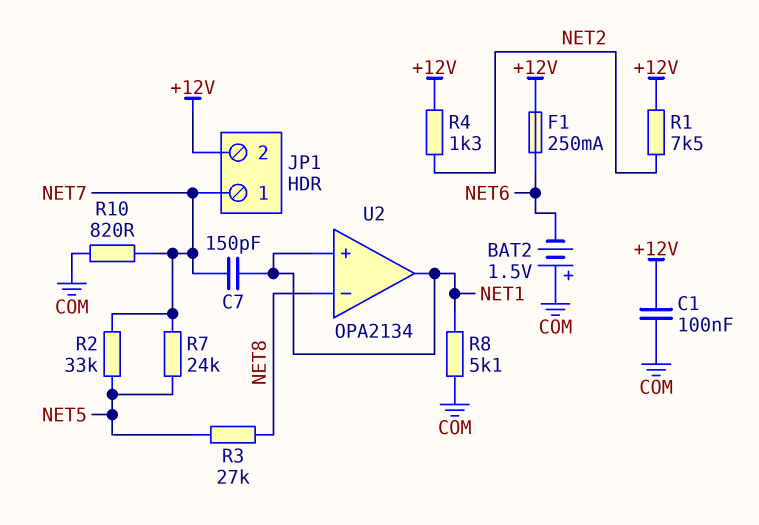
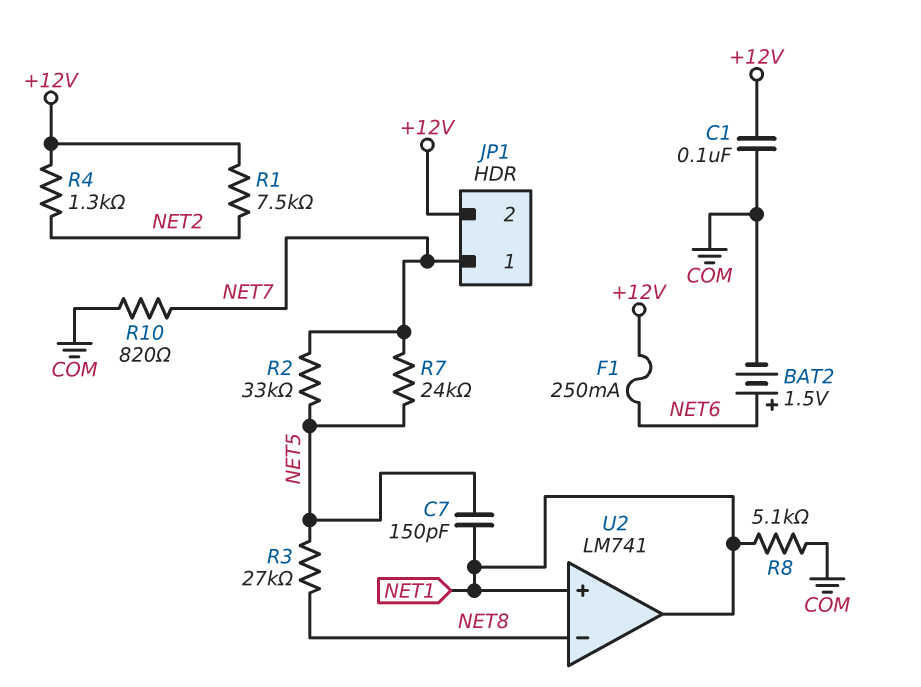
BAT2: 1.5V (plus COM, minus NET6) -> 1.5V (plus NET6, minus COM)
C7: 150pF (NET1, NET7) -> 150pF (NET1, NET5)
U2: OPA2134 -> LM741

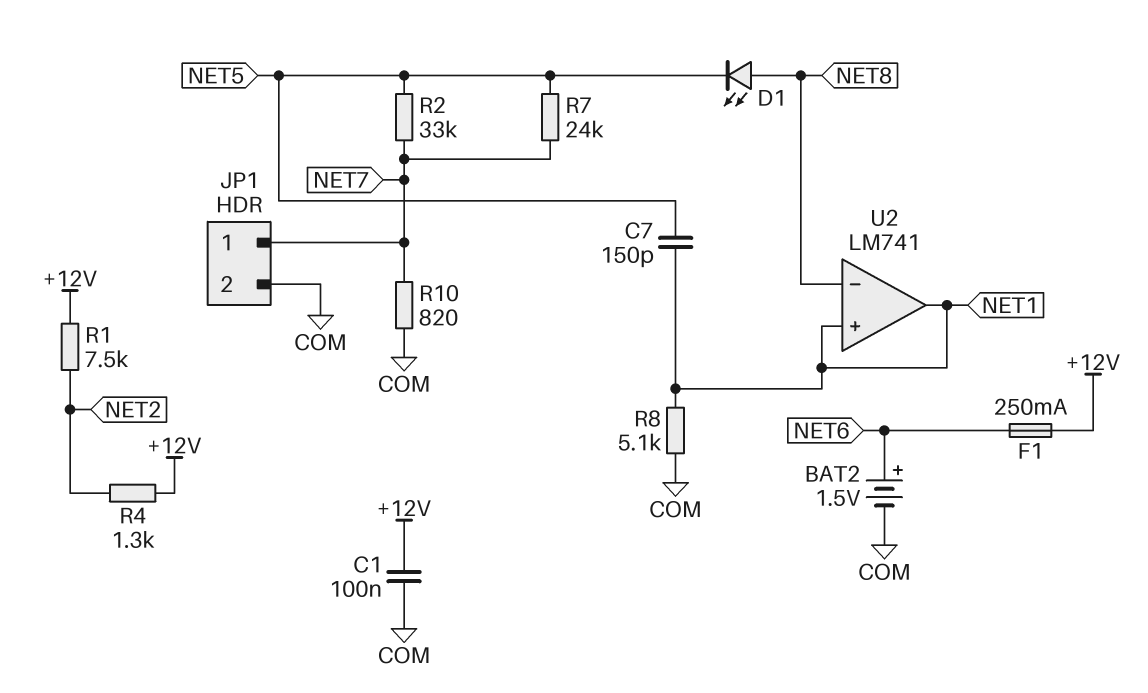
D1: none -> LED (A NET8, K NET5)
JP1 pin 2: +12V -> COM
R3: 27k (NET5, NET8) -> none

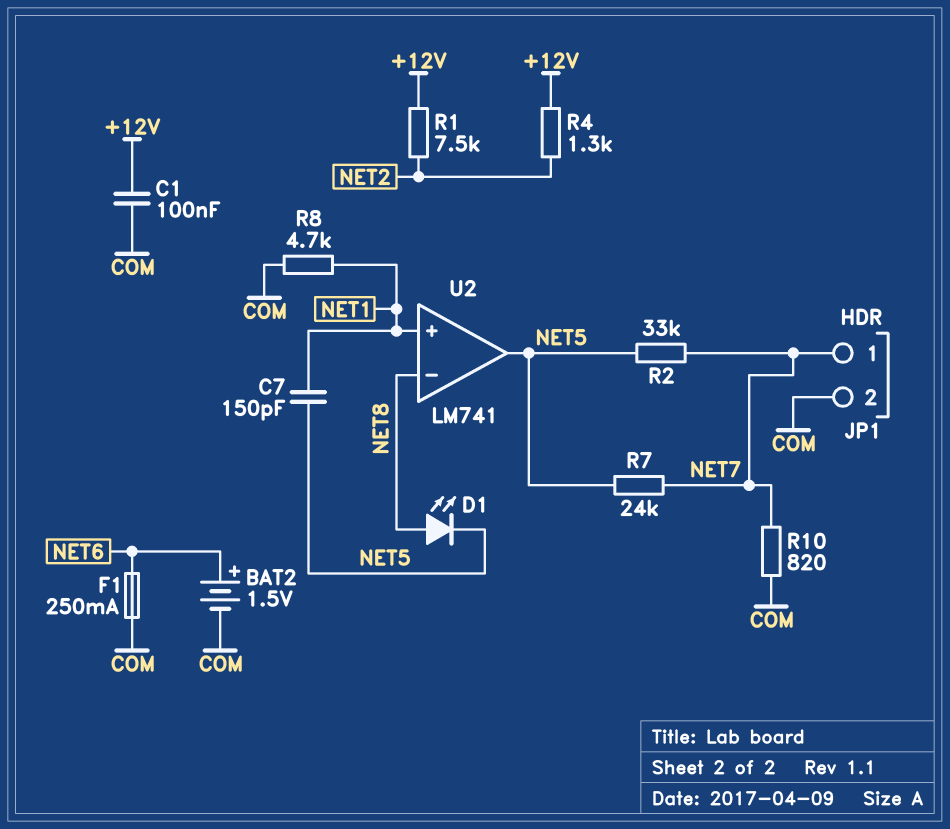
F1: 250mA (+12V, NET6) -> 250mA (COM, NET6)
R8: 5.1k (COM, NET1) -> 4.7k (COM, NET1)
U2 pin out: NET1 -> NET5

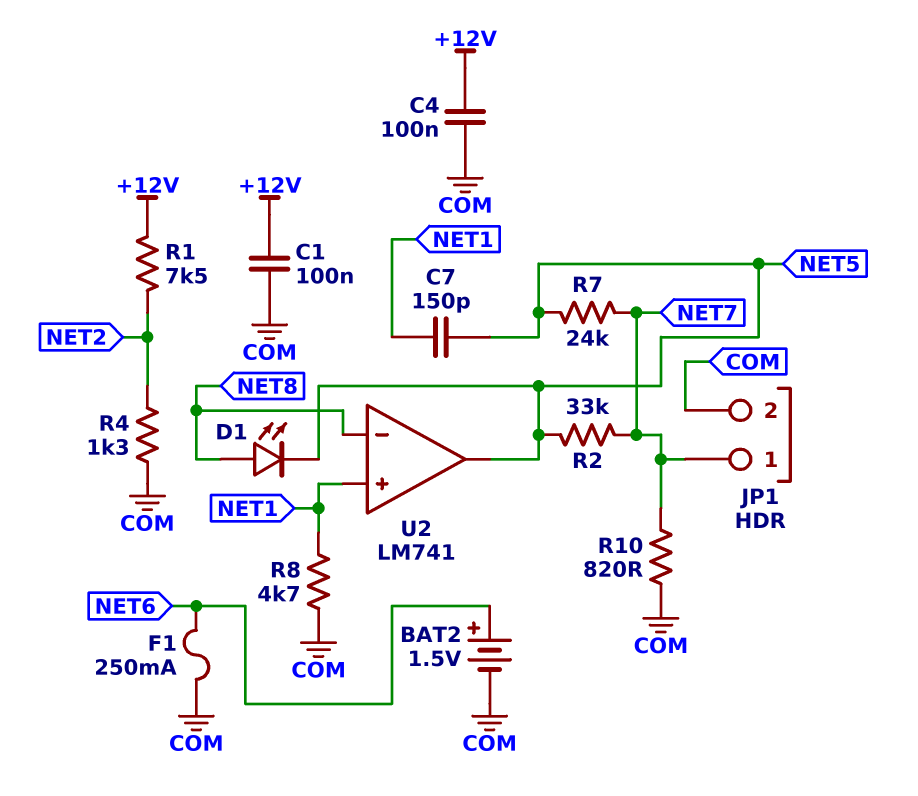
C4: none -> 100nF (+12V, COM)
R4: 1.3k (+12V, NET2) -> 1.3k (COM, NET2)

